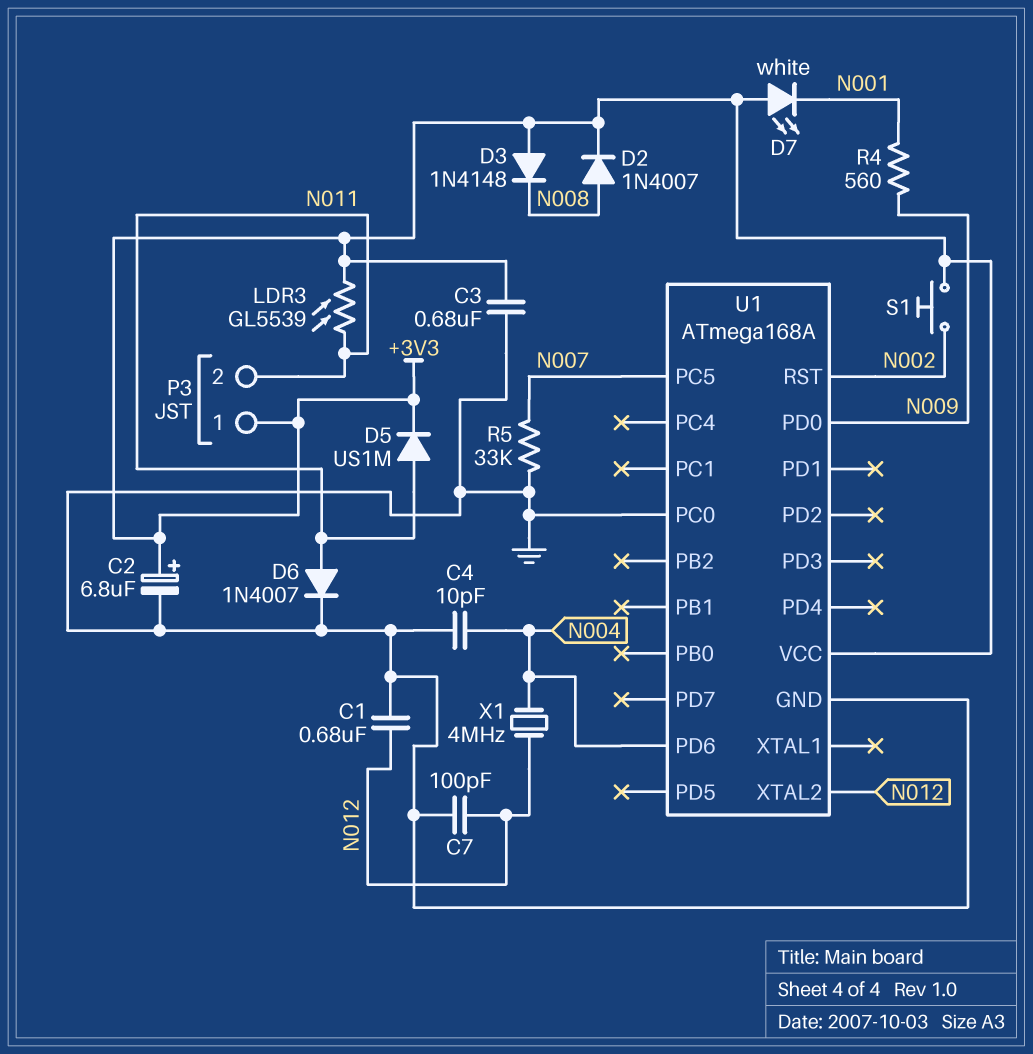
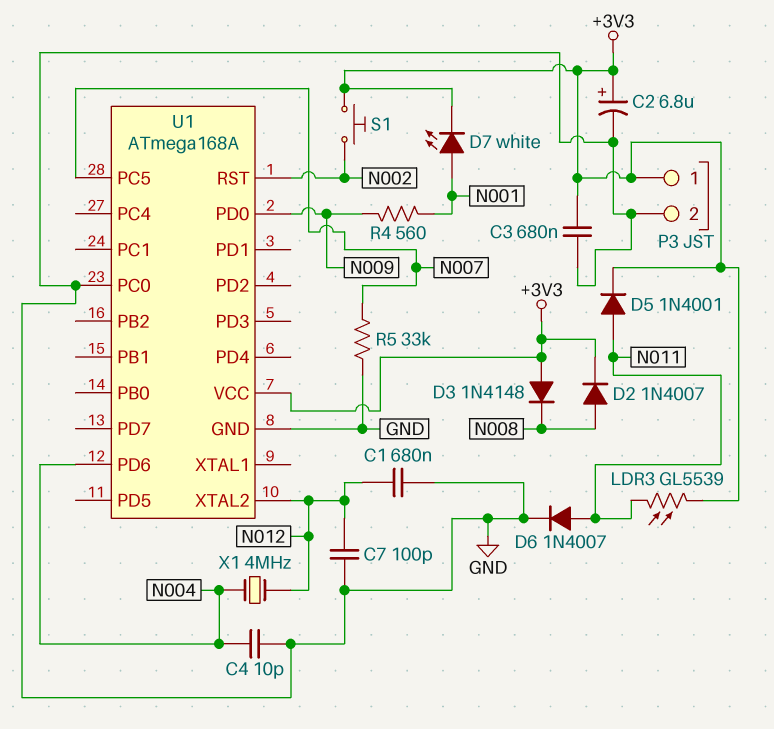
D5: diode US1M (A N011, K +3V3) -> diode 1N4001 (A N011, K +3V3)
D7: LED white (A +3V3, K N001) -> LED white (A N001, K +3V3)
P3 pin 2: N011 -> GND

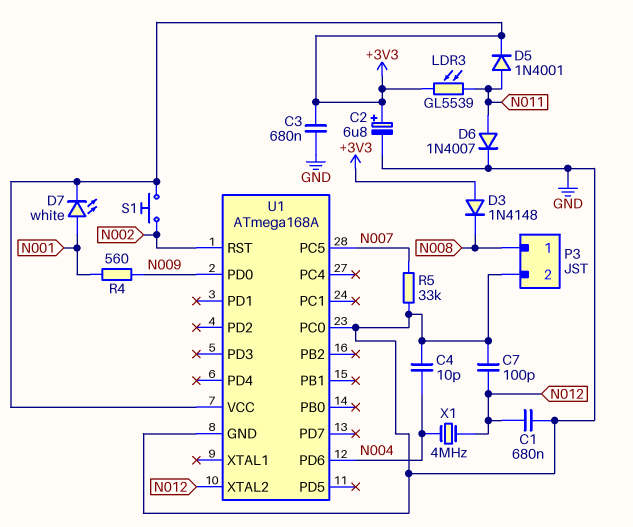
D2: diode 1N4007 (A N008, K +3V3) -> none
P3 pin 1: +3V3 -> N008

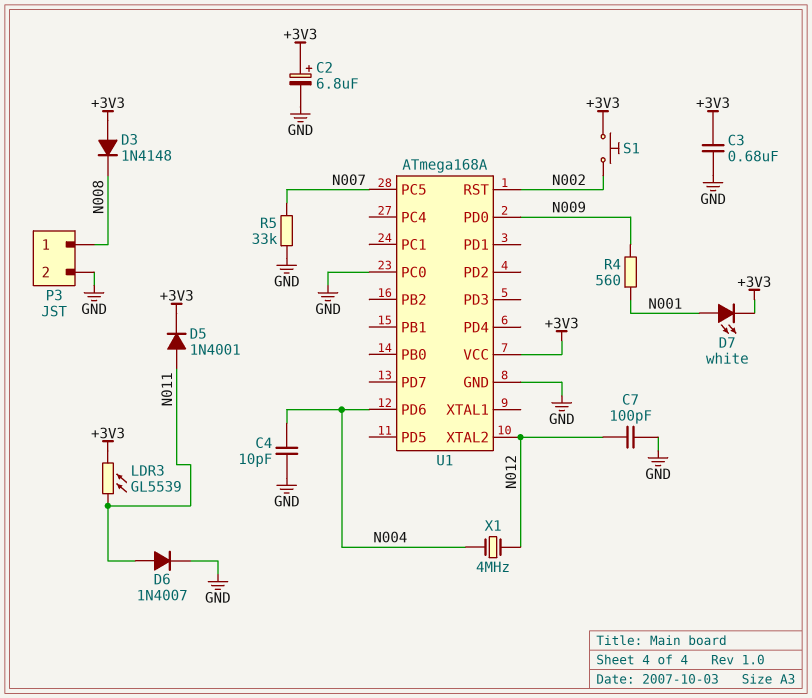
C1: 680nF (GND, N012) -> none

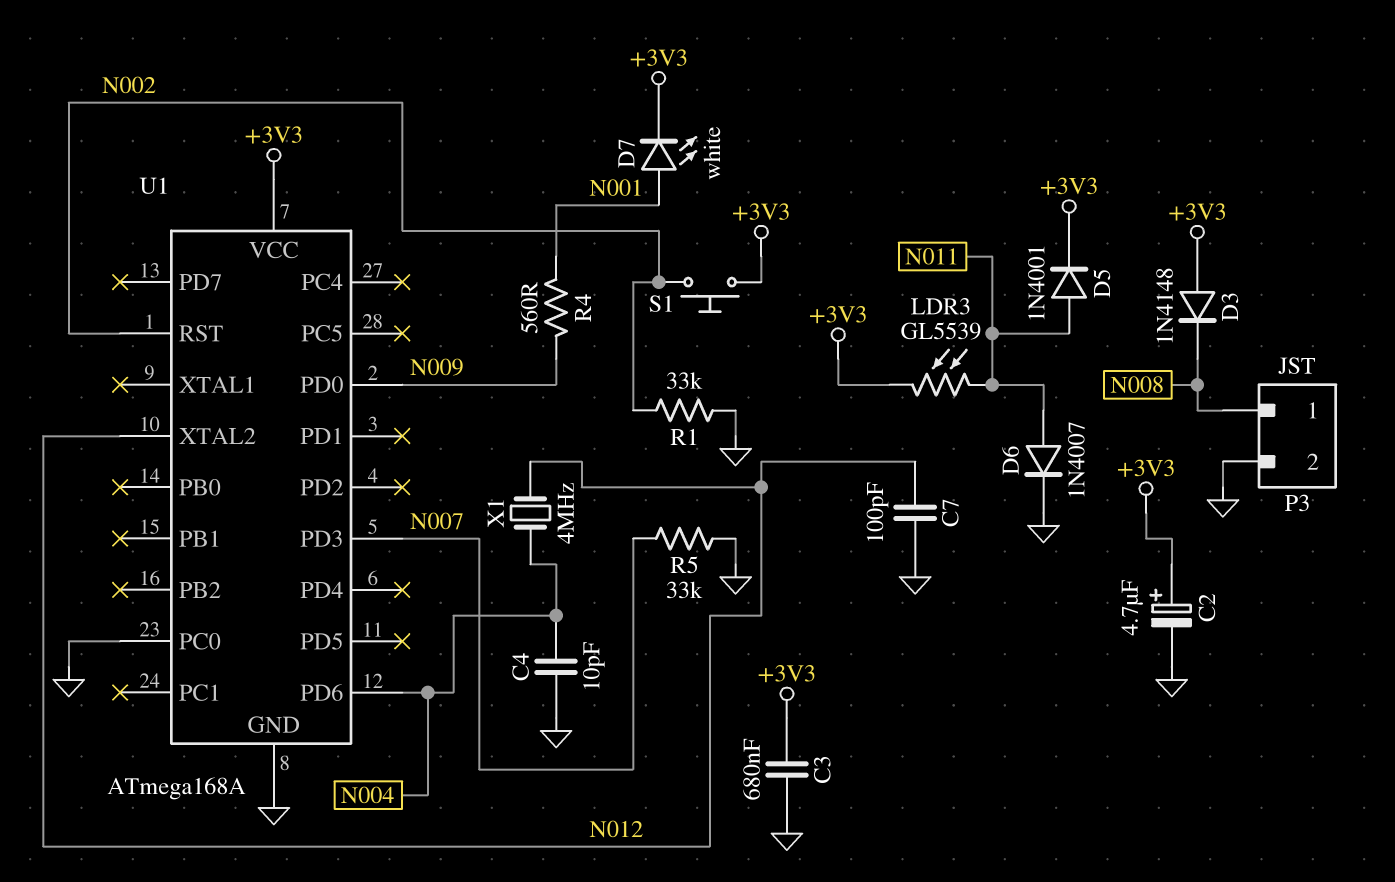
C2: 6.8uF (plus +3V3, minus GND) -> 4.7uF (plus +3V3, minus GND)
R1: none -> 33k (GND, N002)
U1 pin PC5: N007 -> none
U1 pin PD3: none -> N007

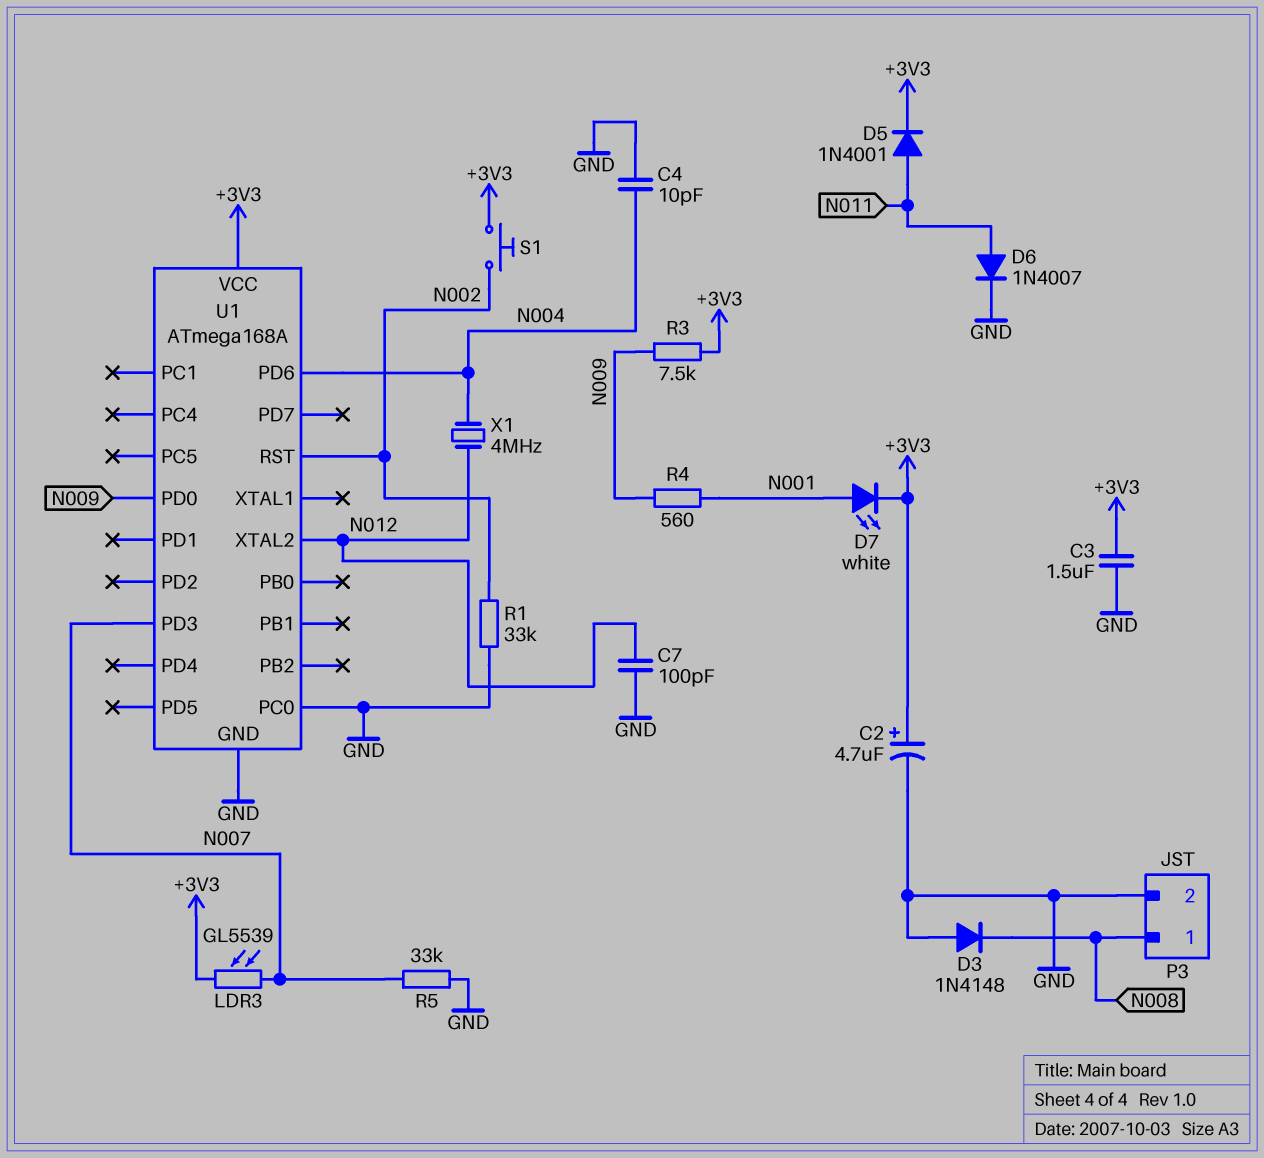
C3: 680nF (+3V3, GND) -> 1.5uF (+3V3, GND)
D3: diode 1N4148 (A +3V3, K N008) -> diode 1N4148 (A GND, K N008)
LDR3: GL5539 (+3V3, N011) -> GL5539 (+3V3, N007)
R3: none -> 7.5k (+3V3, N009)

